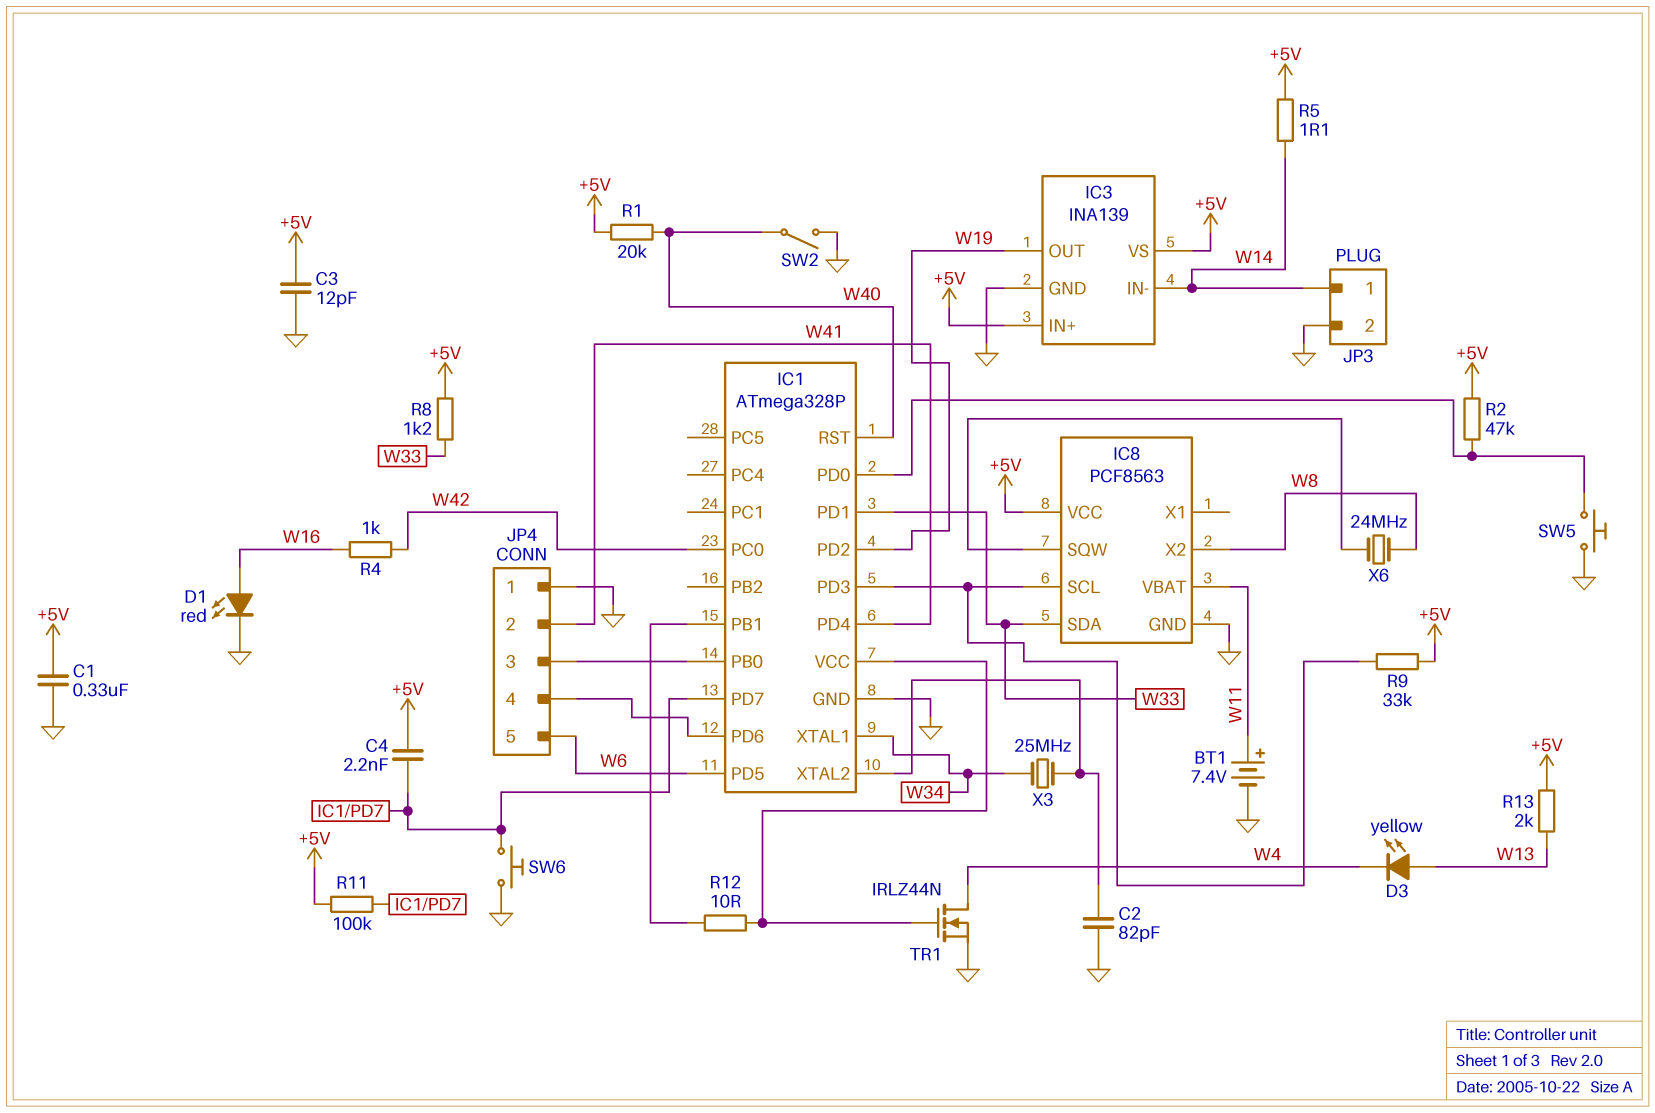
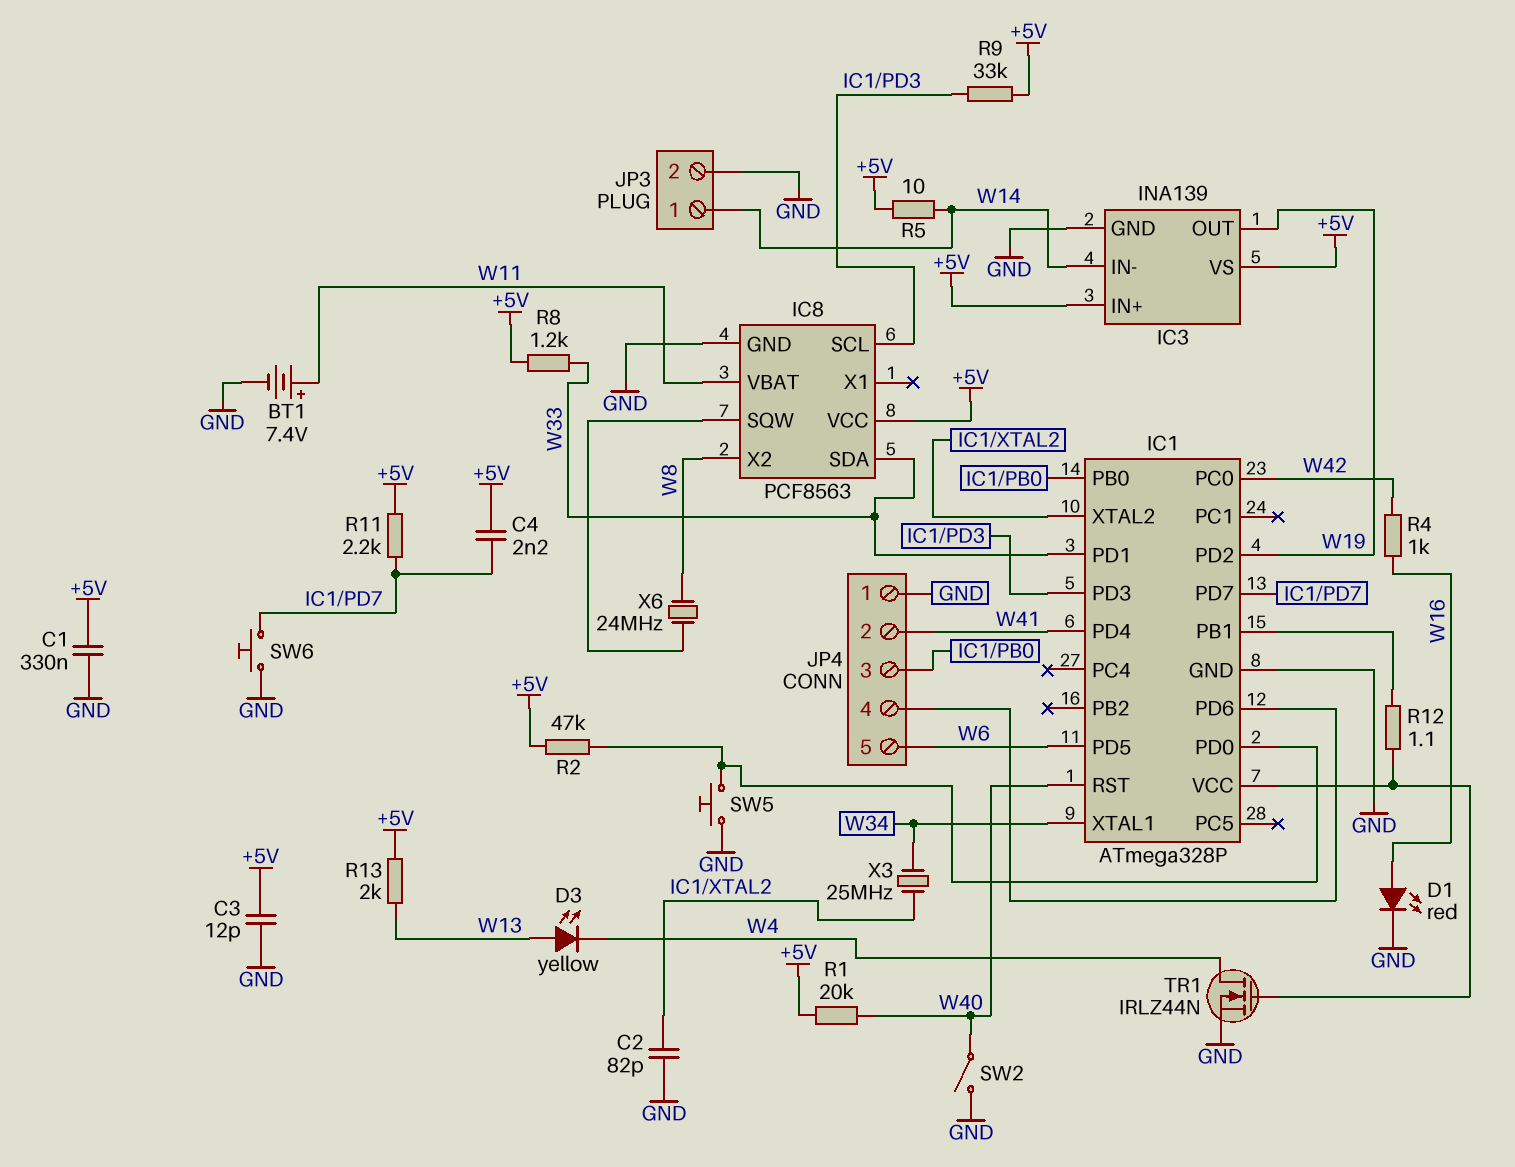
R5: 1.1 (+5V, W14) -> 10 (+5V, W14)
R11: 100k (+5V, IC1/PD7) -> 2.2k (+5V, IC1/PD7)
R12: 10 (IC1/PB1, IC1/VCC) -> 1.1 (IC1/PB1, IC1/VCC)

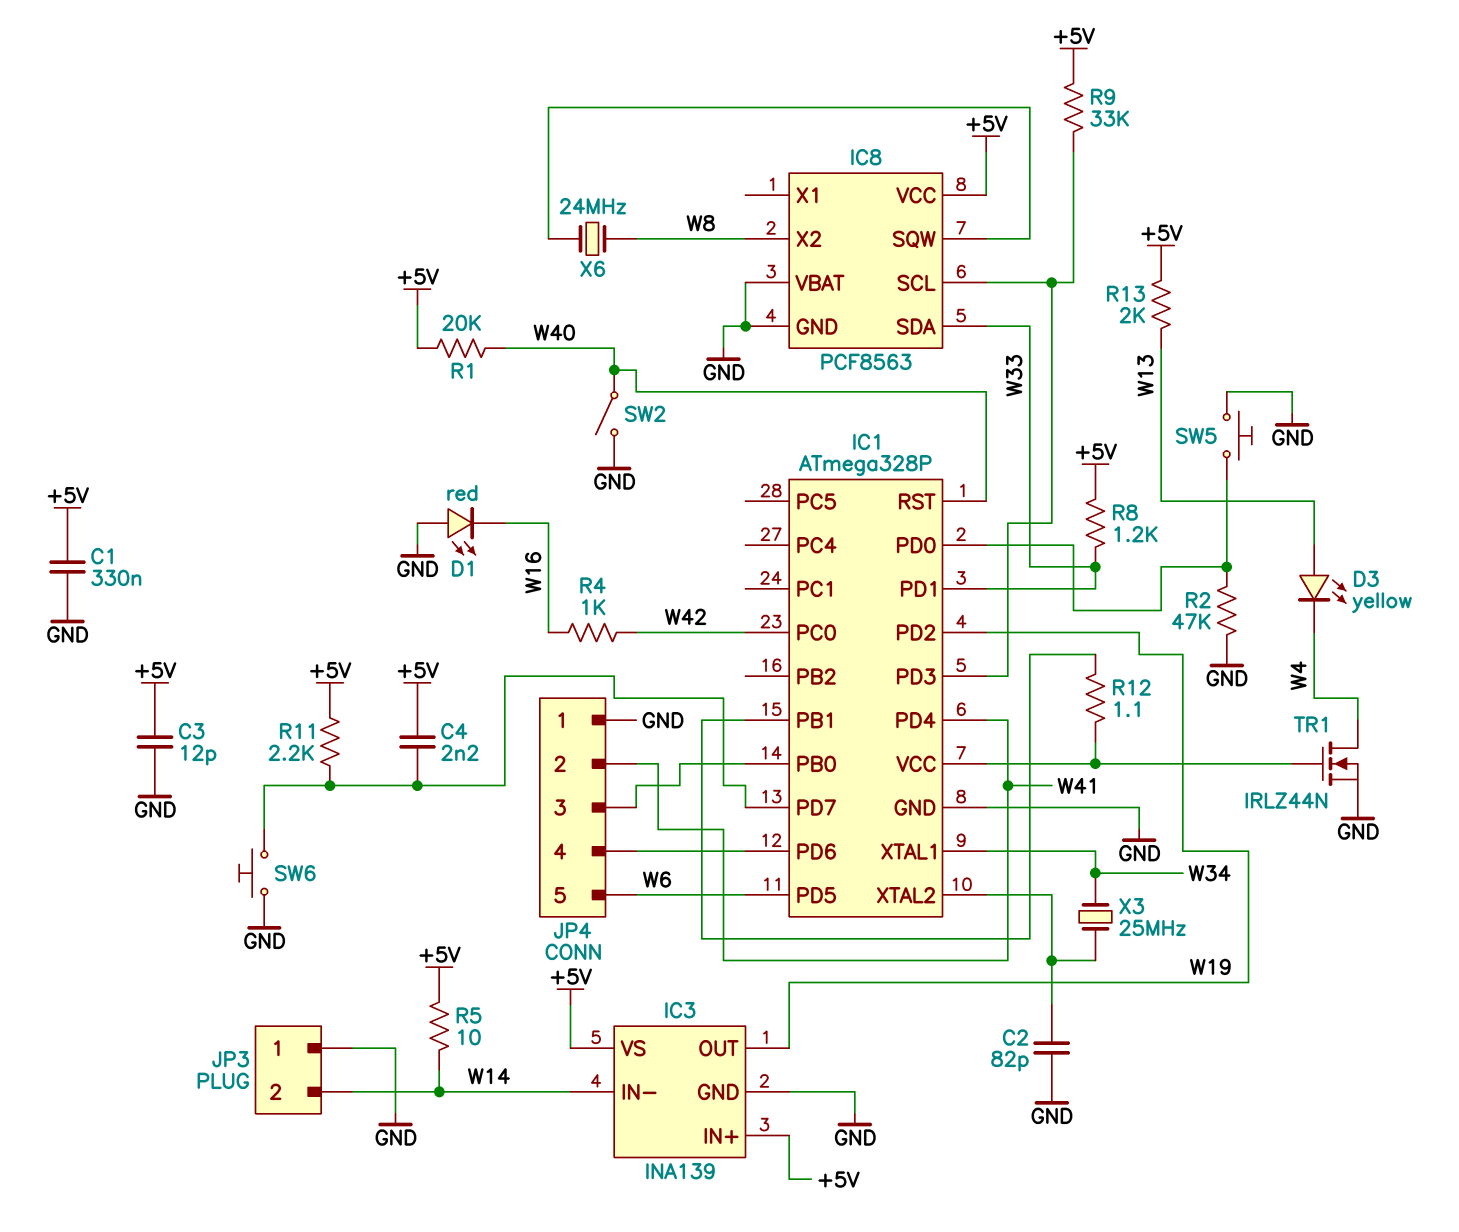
BT1: 7.4V (plus W11, minus GND) -> none
D1: LED red (A W16, K GND) -> LED red (A GND, K W16)
IC8 pin VBAT: W11 -> GND
JP3 pin 1: W14 -> GND
JP3 pin 2: GND -> W14
R2: 47k (+5V, IC1/PD0) -> 47k (GND, IC1/PD0)

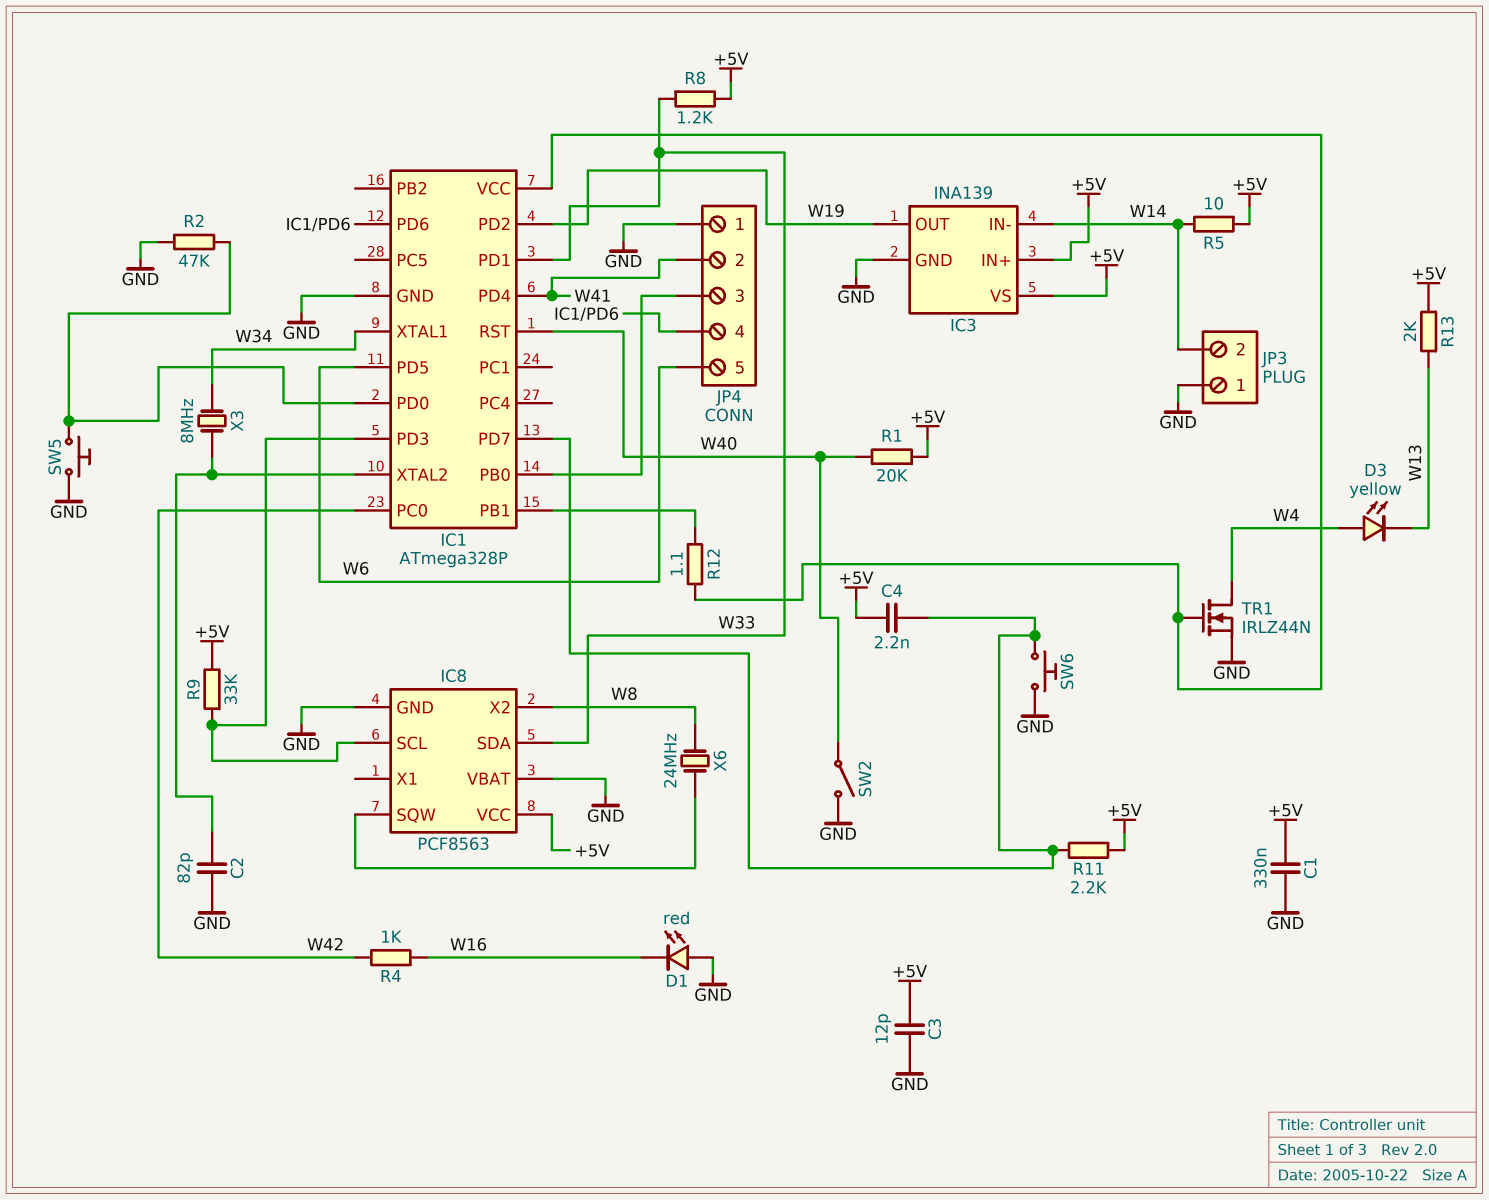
D3: LED yellow (A W13, K W4) -> LED yellow (A W4, K W13)
X3: 25MHz (IC1/XTAL2, W34) -> 8MHz (IC1/XTAL2, W34)

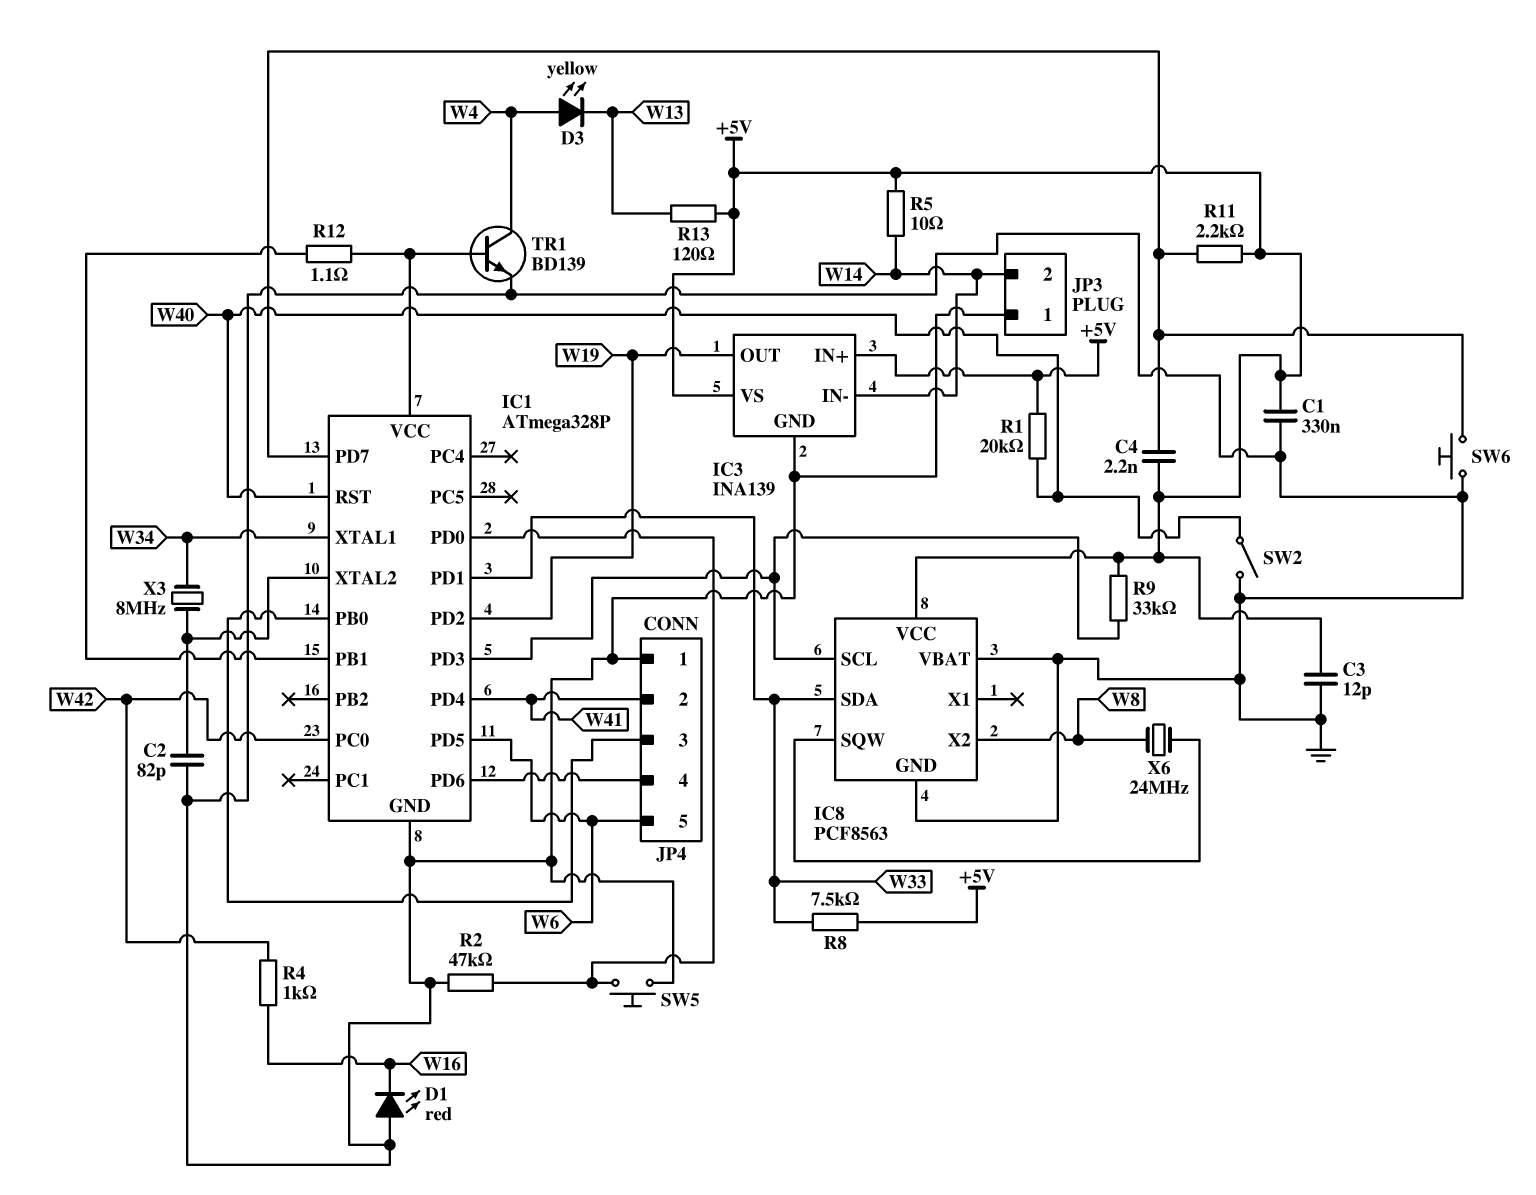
R8: 1.2k (+5V, W33) -> 7.5k (+5V, W33)
R13: 2k (+5V, W13) -> 120 (+5V, W13)
TR1: NMOS IRLZ44N (G IC1/VCC, D W4, S GND) -> NPN BD139 (B IC1/VCC, C W4, E GND)

